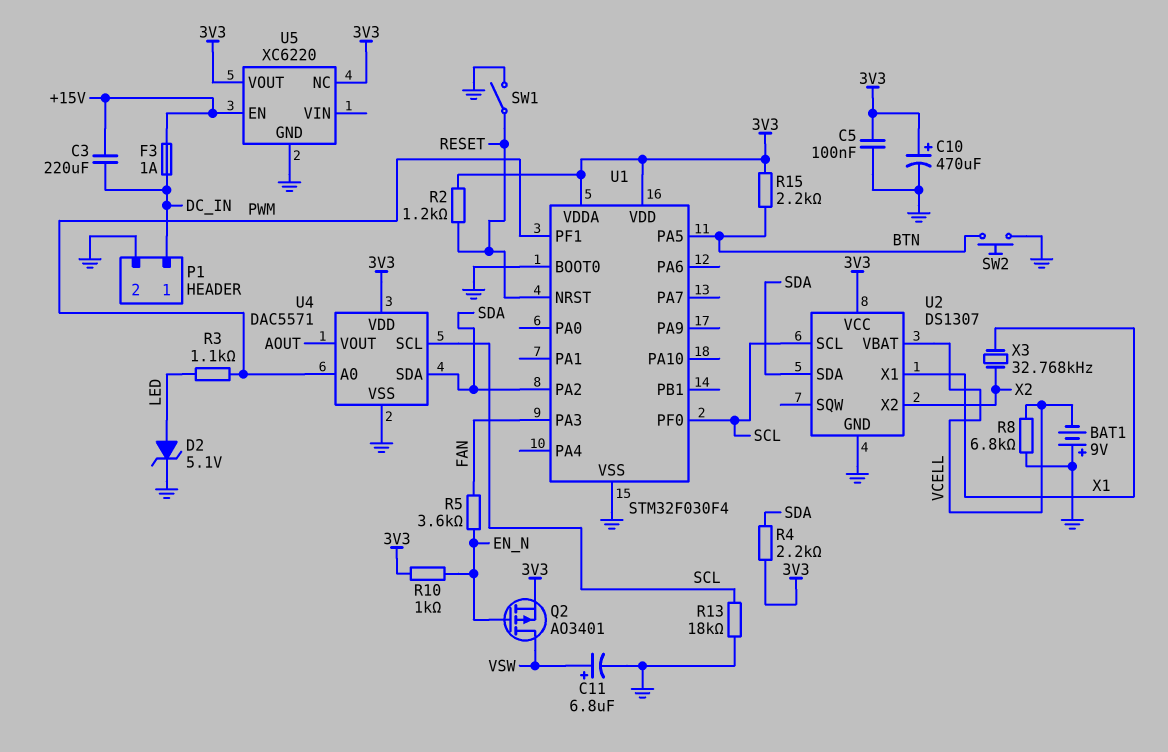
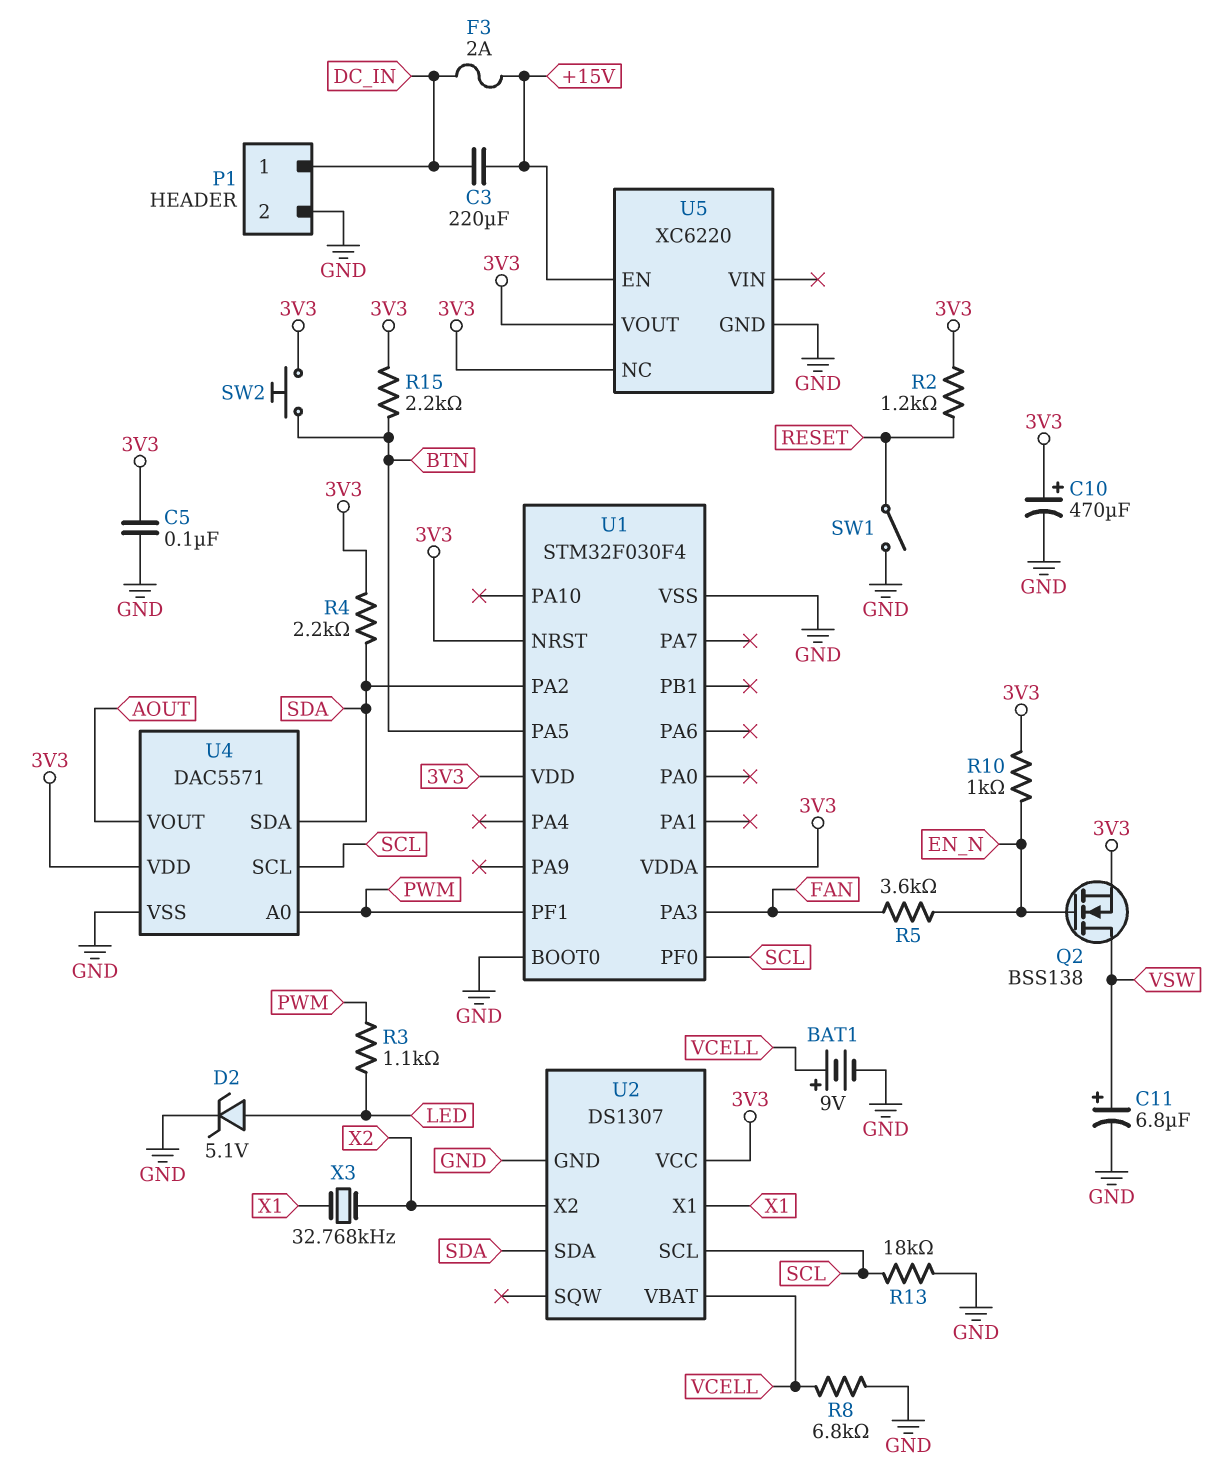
BAT1: 9V (plus GND, minus VCELL) -> 9V (plus VCELL, minus GND)
F3: 1A (+15V, DC_IN) -> 2A (+15V, DC_IN)
Q2: PMOS AO3401 (G EN_N, D VSW, S 3V3) -> NMOS BSS138 (G EN_N, D VSW, S 3V3)
SW2: button (BTN, GND) -> button (3V3, BTN)
U1 pin NRST: RESET -> 3V3

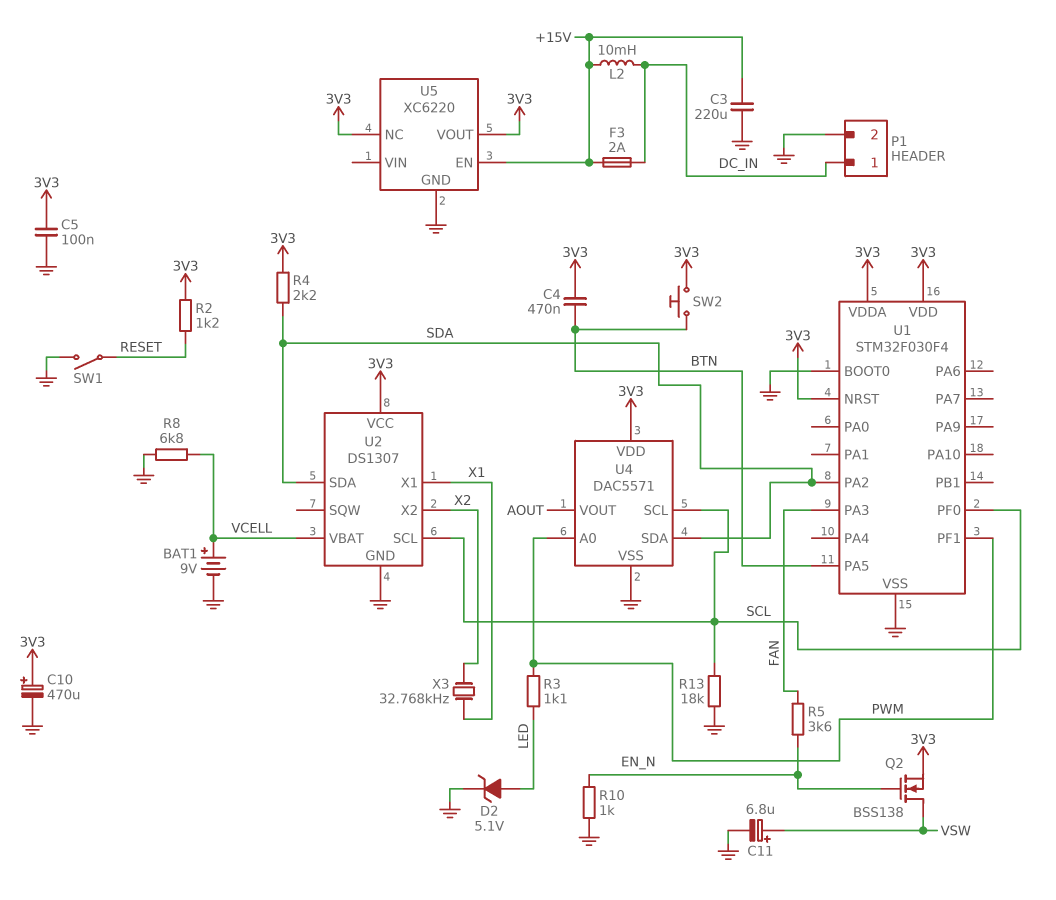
C3: 220uF (+15V, DC_IN) -> 220uF (+15V, GND)
C4: none -> 470nF (3V3, BTN)
L2: none -> 10mH (+15V, DC_IN)
R10: 1k (3V3, EN_N) -> 1k (EN_N, GND)
R15: 2.2k (3V3, BTN) -> none

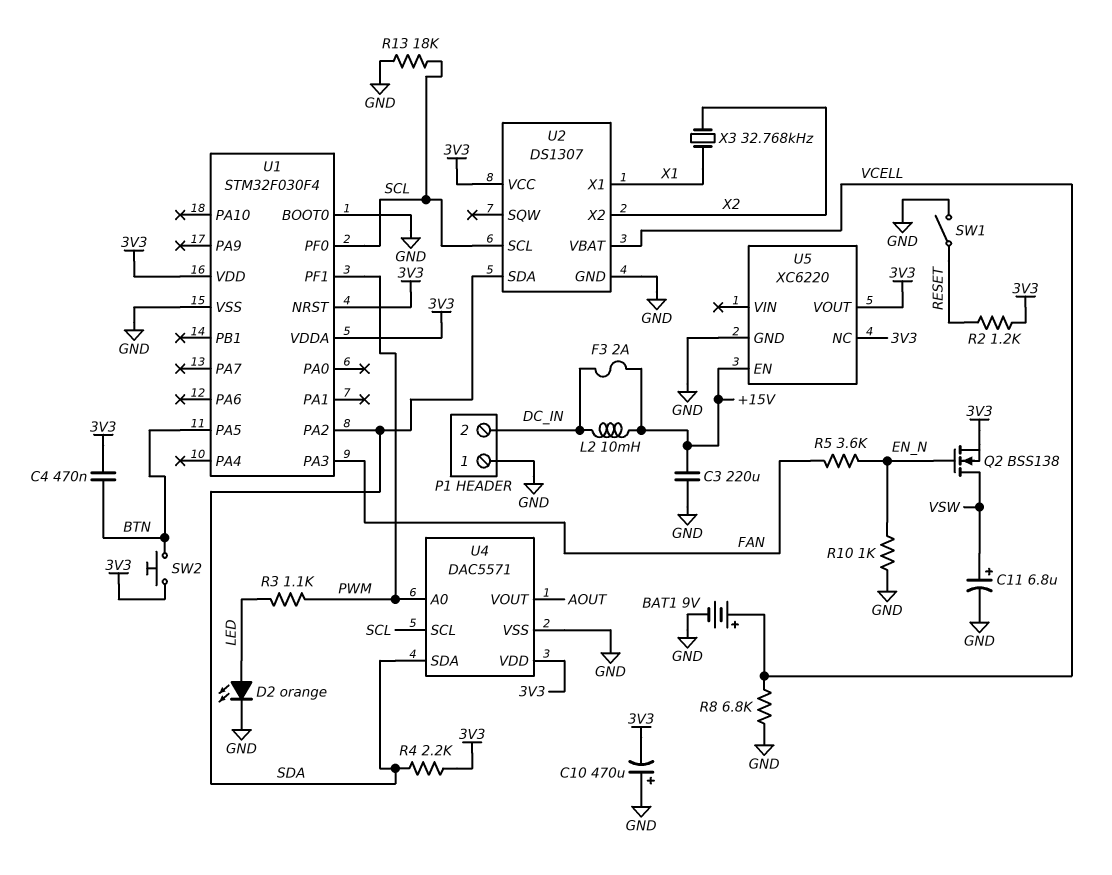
C5: 100nF (3V3, GND) -> none
C10: 470uF (plus 3V3, minus GND) -> 470uF (plus GND, minus 3V3)
D2: zener 5.1V (A LED, K GND) -> LED orange (A LED, K GND)
P1 pin 1: DC_IN -> GND
P1 pin 2: GND -> DC_IN

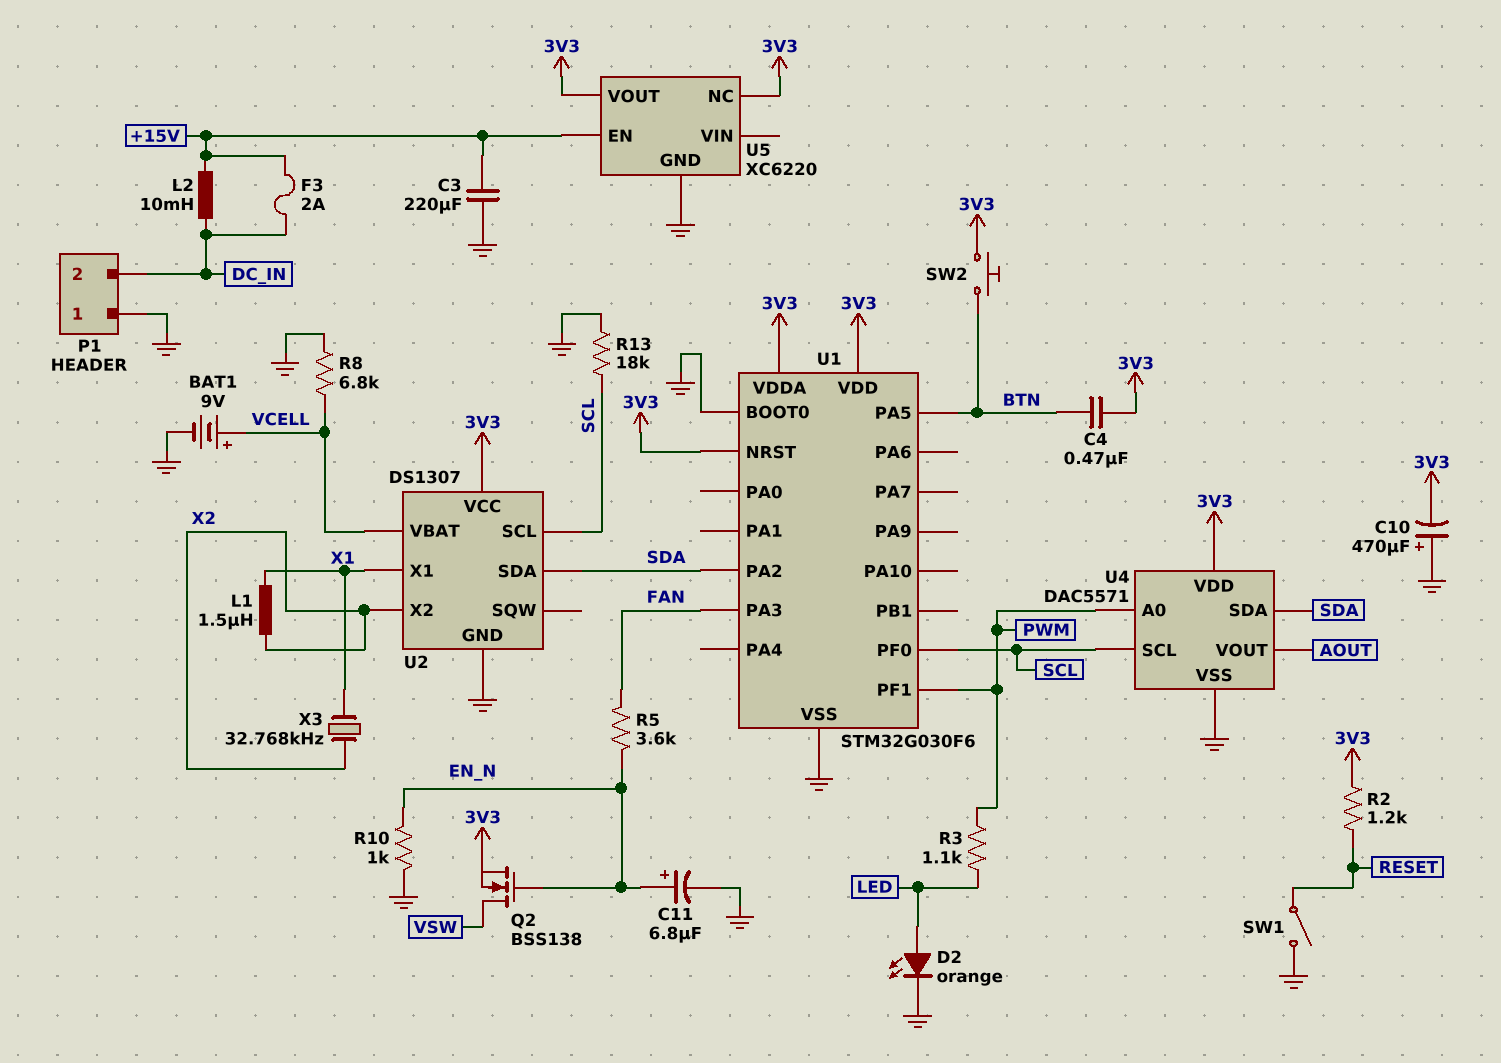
C11: 6.8uF (plus VSW, minus GND) -> 6.8uF (plus EN_N, minus GND)
L1: none -> 1.5uH (X1, X2)
R4: 2.2k (3V3, SDA) -> none
U1: STM32F030F4 -> STM32G030F6

